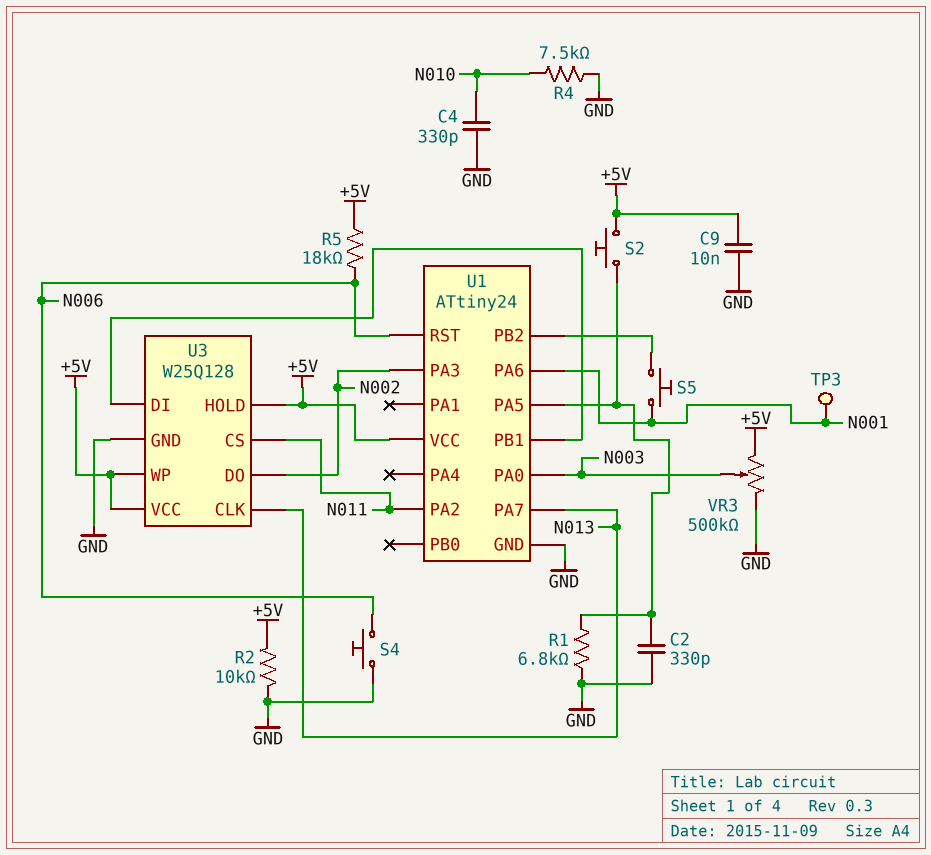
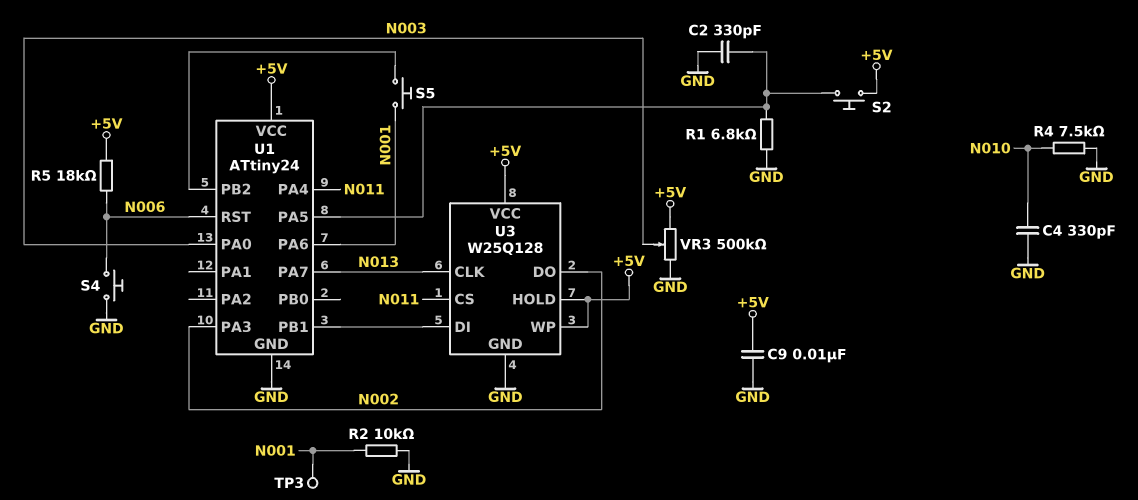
R2: 10k (+5V, GND) -> 10k (GND, N001)
U1 pin PA2: N011 -> none
U1 pin PA4: none -> N011

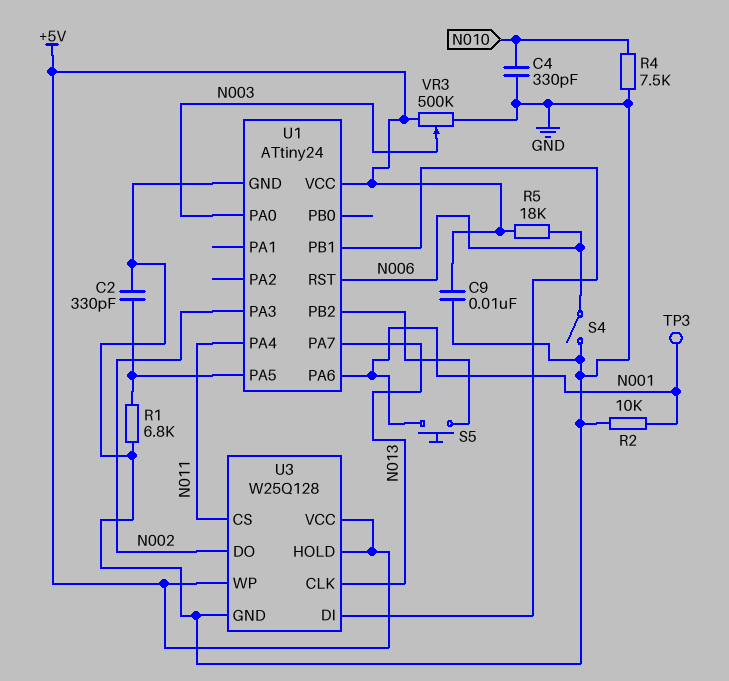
S2: button (+5V, U1/PA5) -> none
S4: button (GND, N006) -> switch (GND, N006)

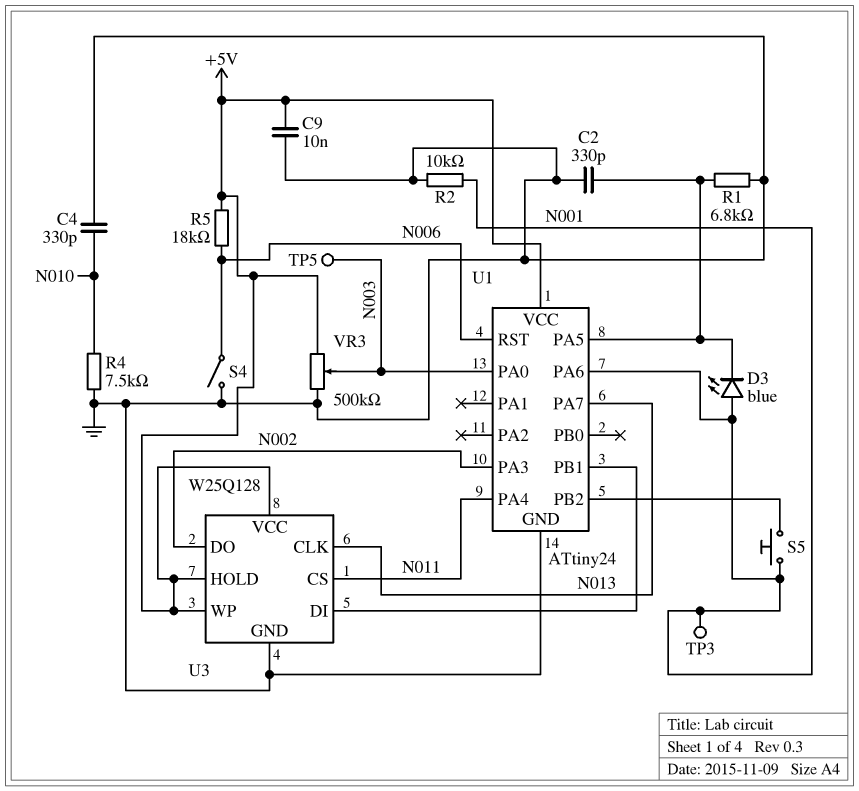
D3: none -> LED blue (A N001, K U1/PA5)
TP5: none -> test point (N003)

